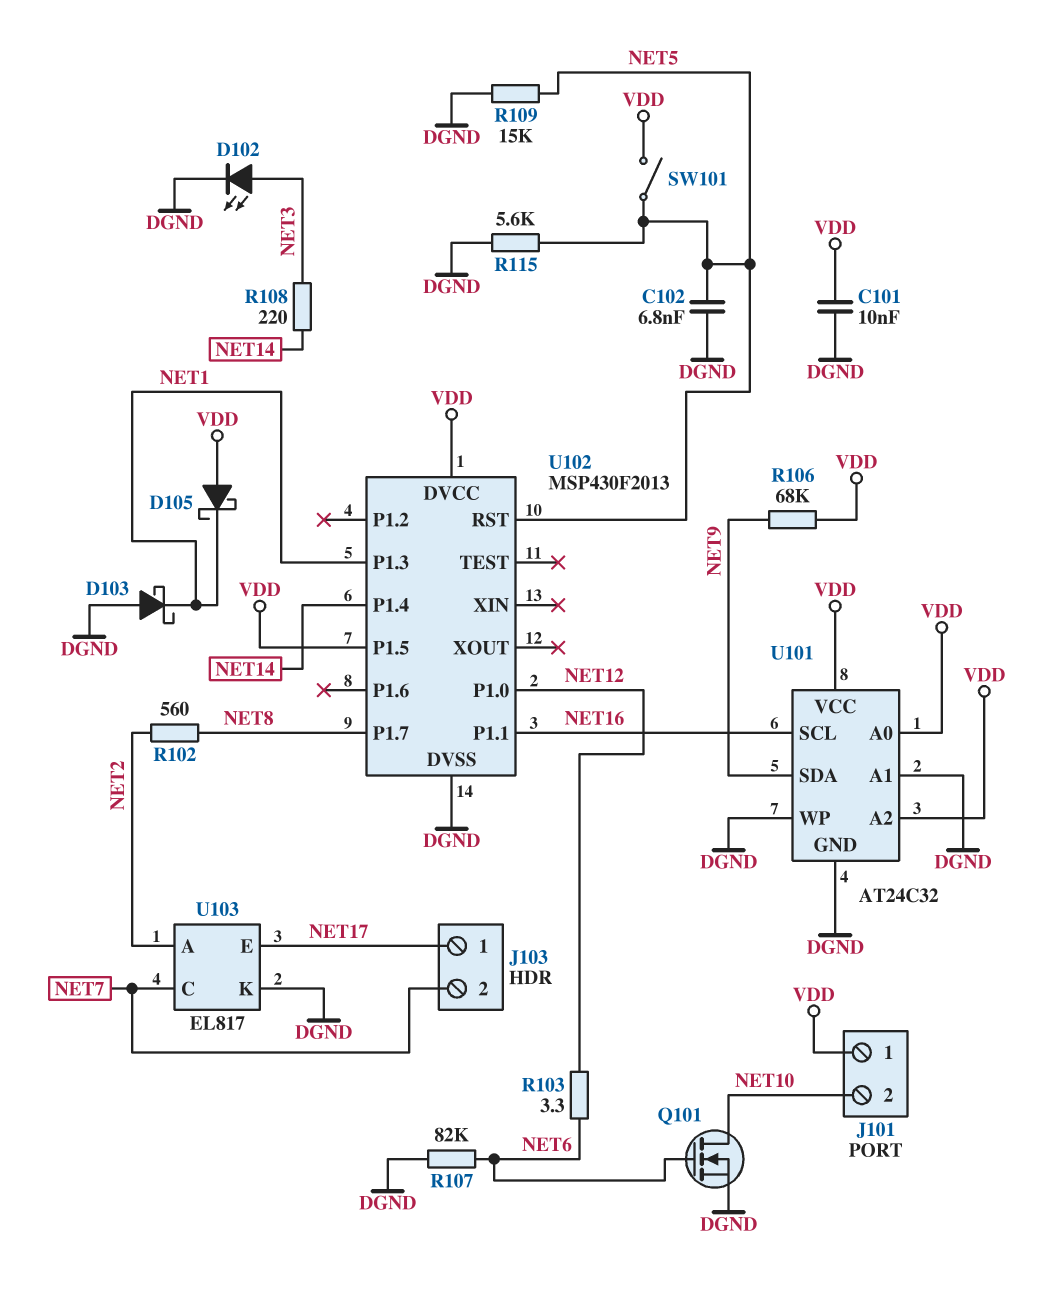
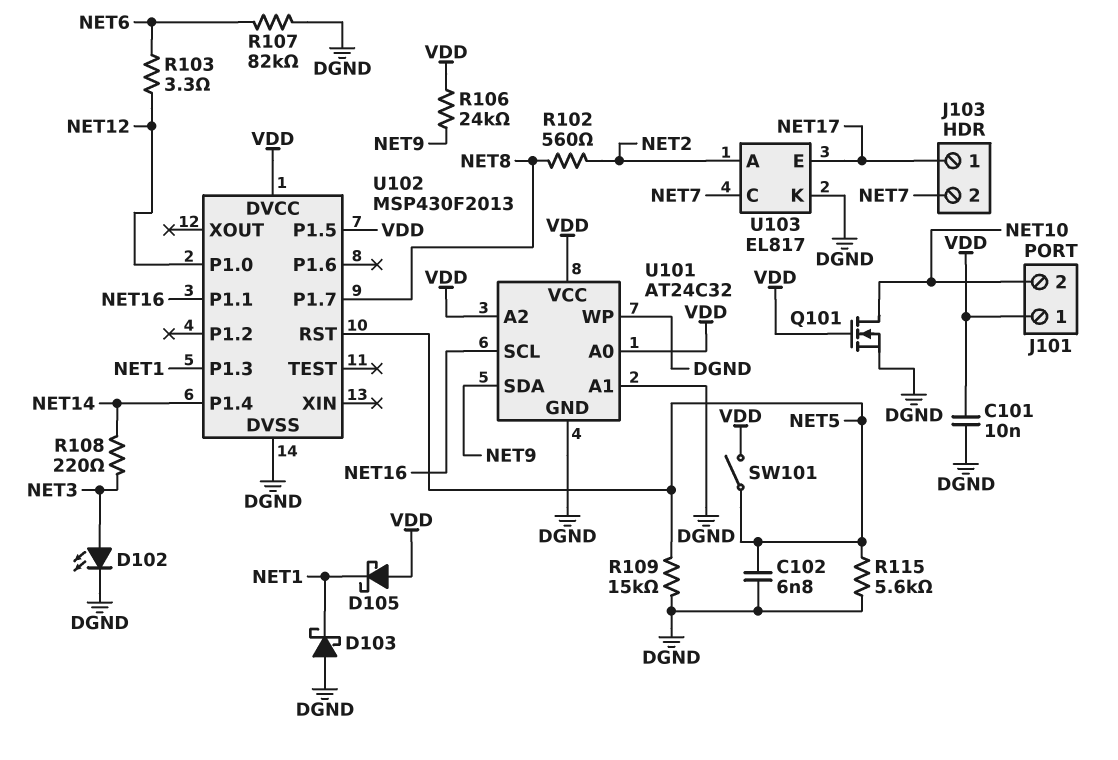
Q101: NMOS (G NET6, D NET10, S DGND) -> NMOS (G VDD, D NET10, S DGND)
R106: 68k (NET9, VDD) -> 24k (NET9, VDD)

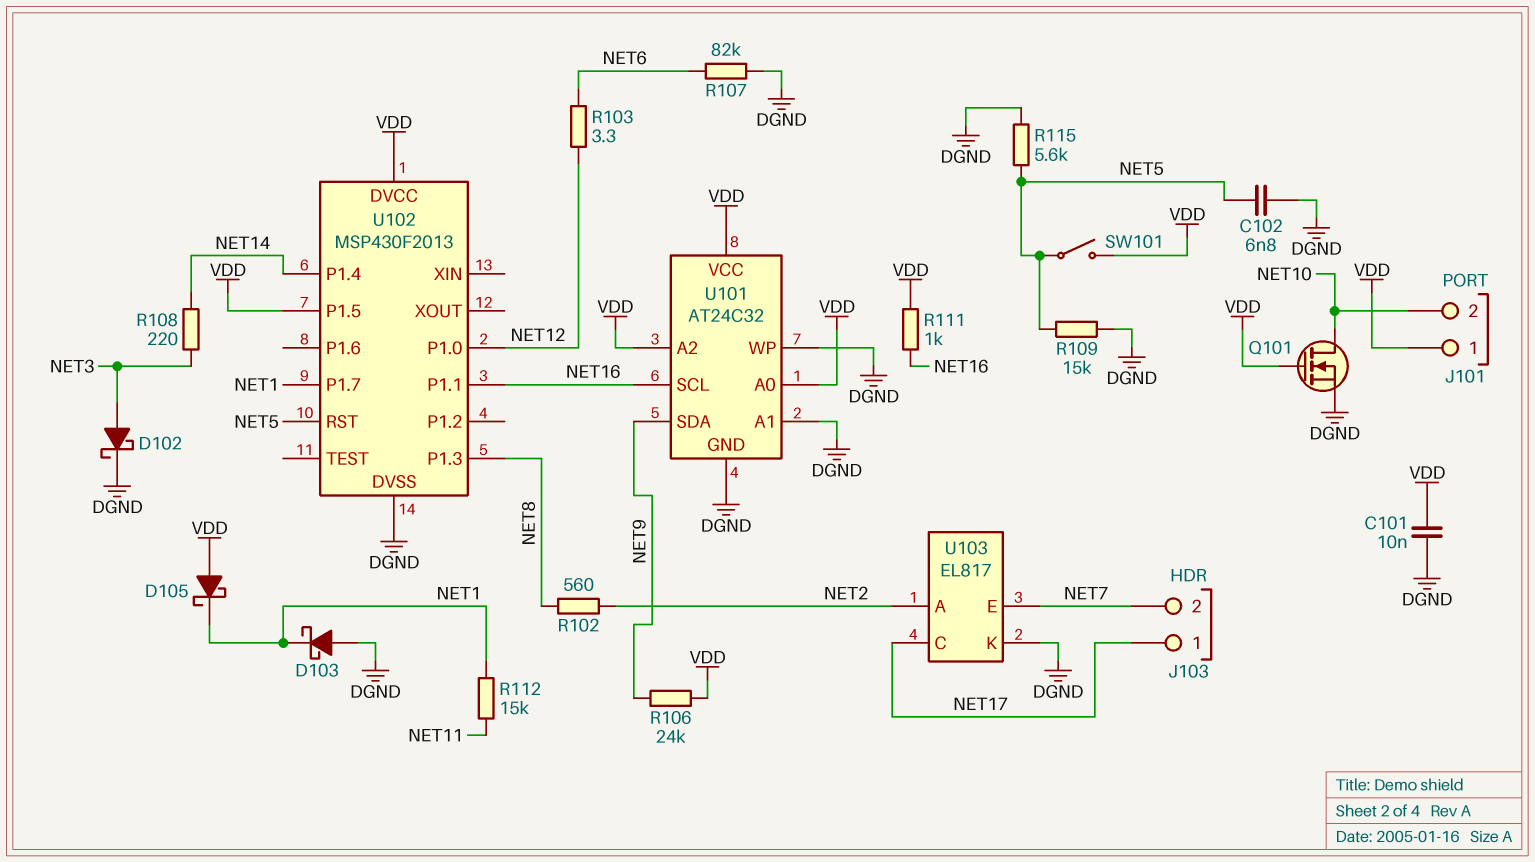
D102: LED (A NET3, K DGND) -> schottky (A NET3, K DGND)
R111: none -> 1k (NET16, VDD)
R112: none -> 15k (NET1, NET11)
U102 pin P1.3: NET1 -> NET8
U102 pin P1.7: NET8 -> NET1
U103 pin C: NET7 -> NET17
U103 pin E: NET17 -> NET7

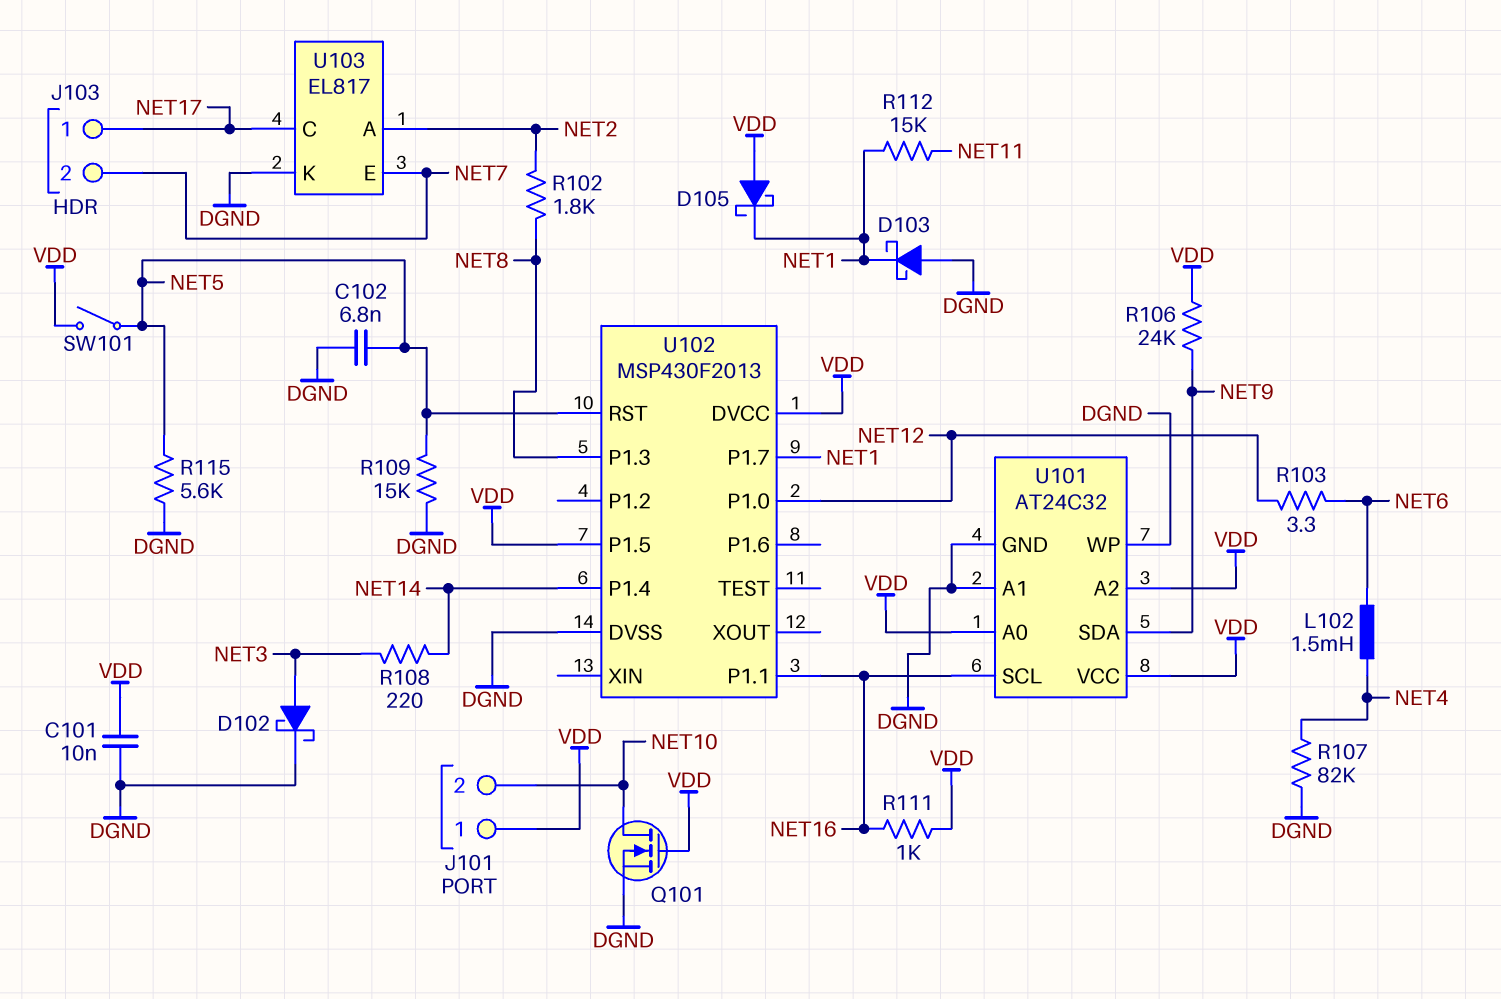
L102: none -> 1.5mH (NET4, NET6)
R102: 560 (NET2, NET8) -> 1.8k (NET2, NET8)
R107: 82k (DGND, NET6) -> 82k (DGND, NET4)

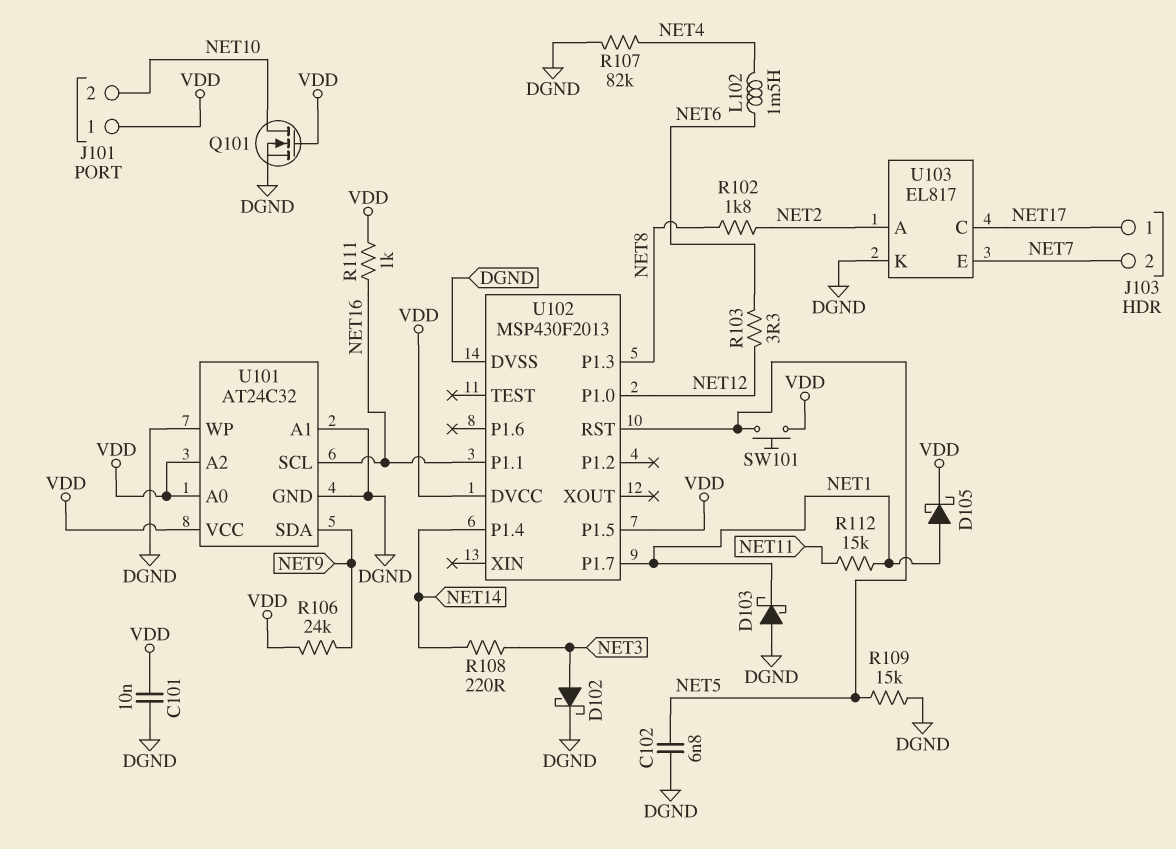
D105: schottky (A VDD, K NET1) -> schottky (A NET1, K VDD)
R115: 5.6k (DGND, NET5) -> none
SW101: switch (NET5, VDD) -> button (NET5, VDD)

